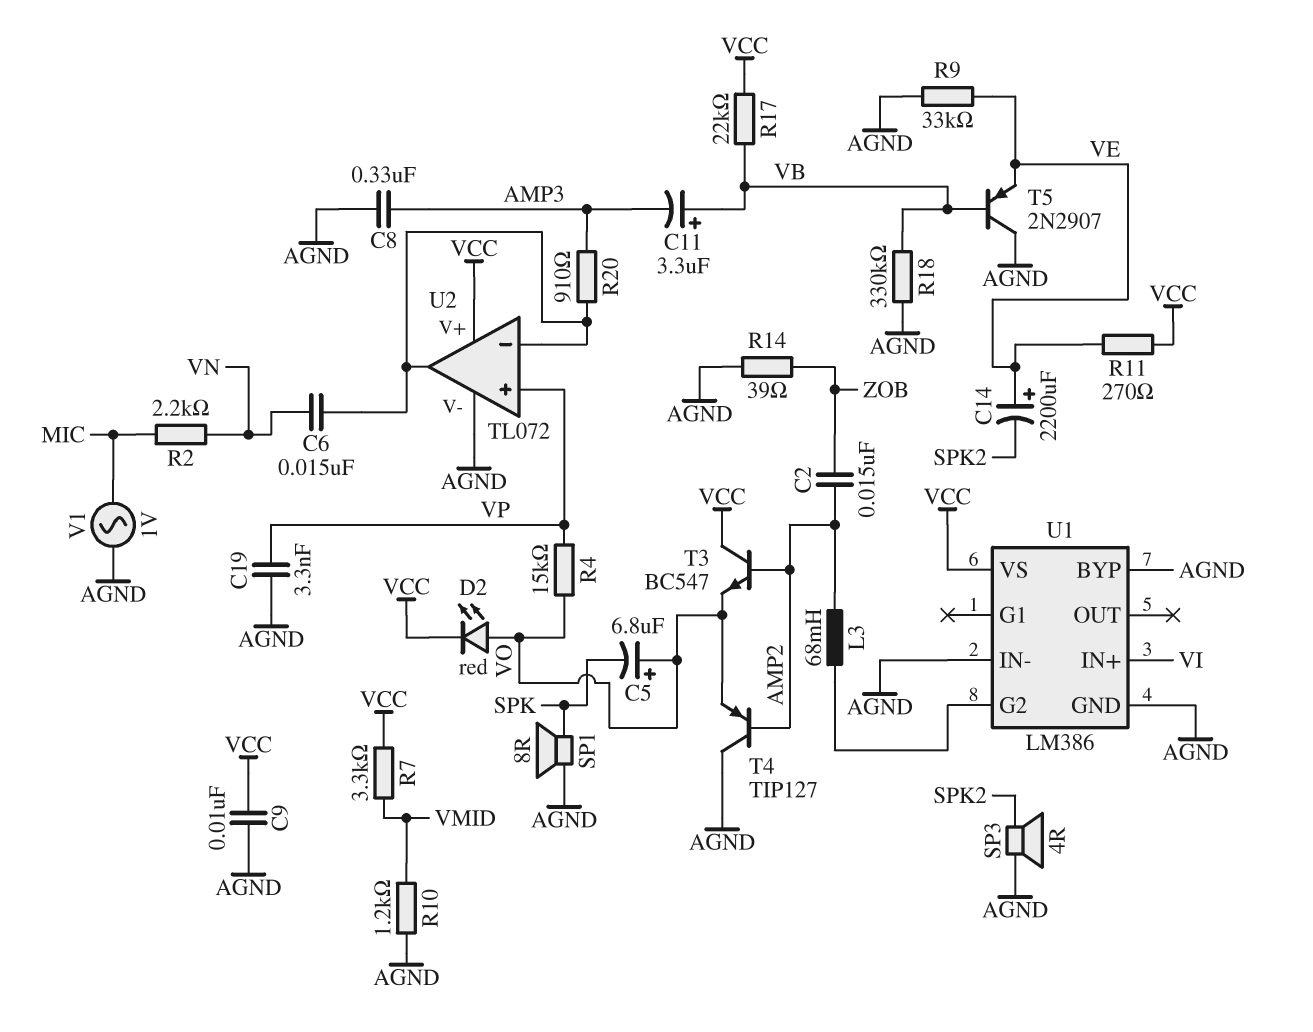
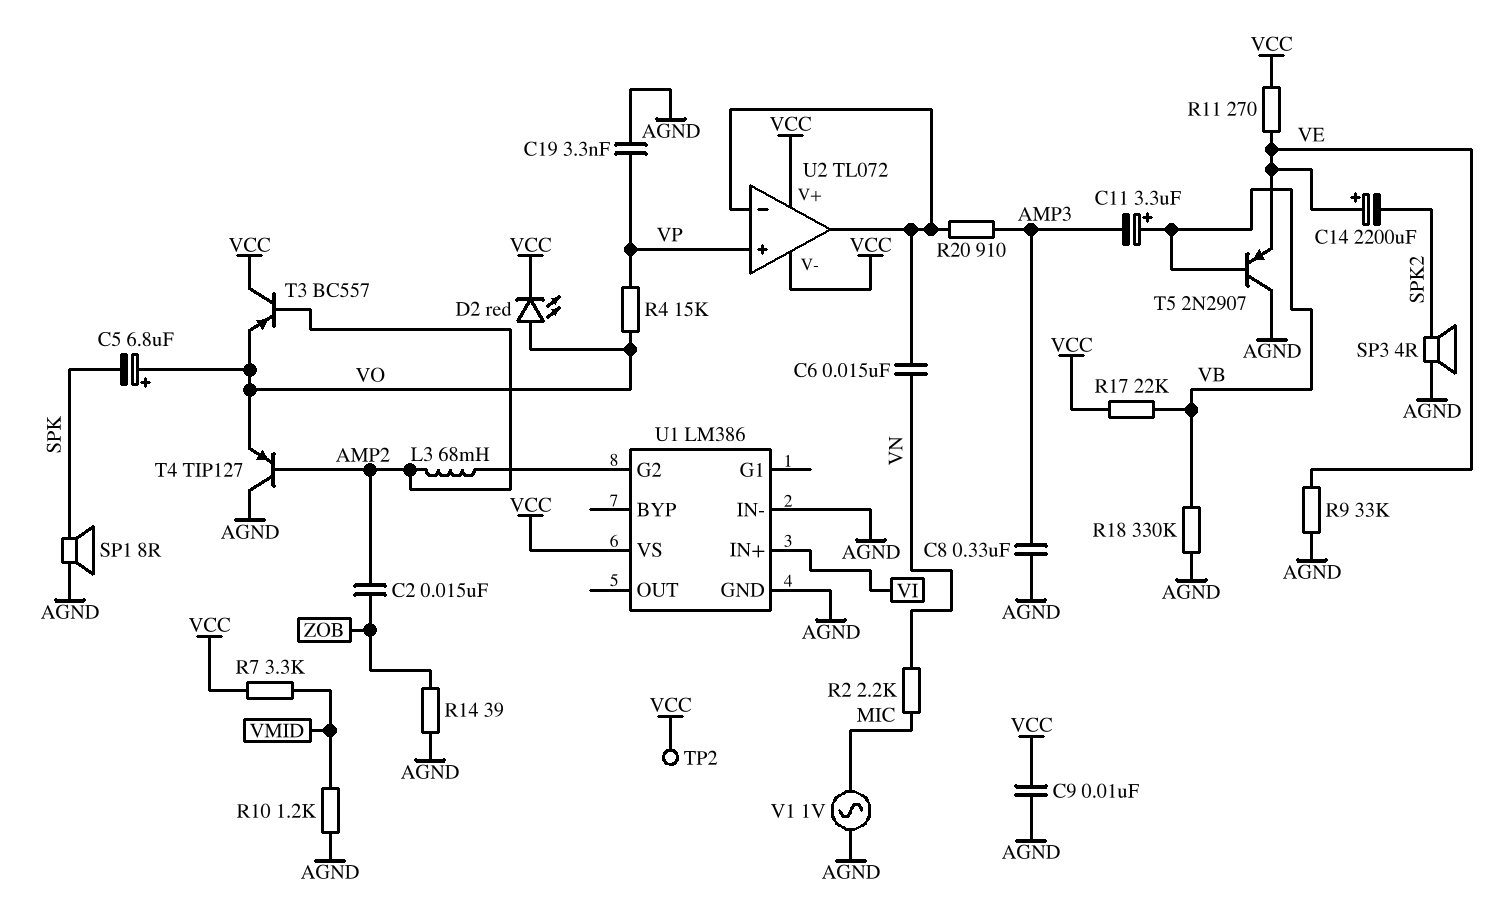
T3: NPN BC547 (B AMP2, C VCC, E VO) -> PNP BC557 (B AMP2, C VCC, E VO)
TP2: none -> test point (VCC)
U1 pin BYP: AGND -> none
U2 pin V-: AGND -> VCC

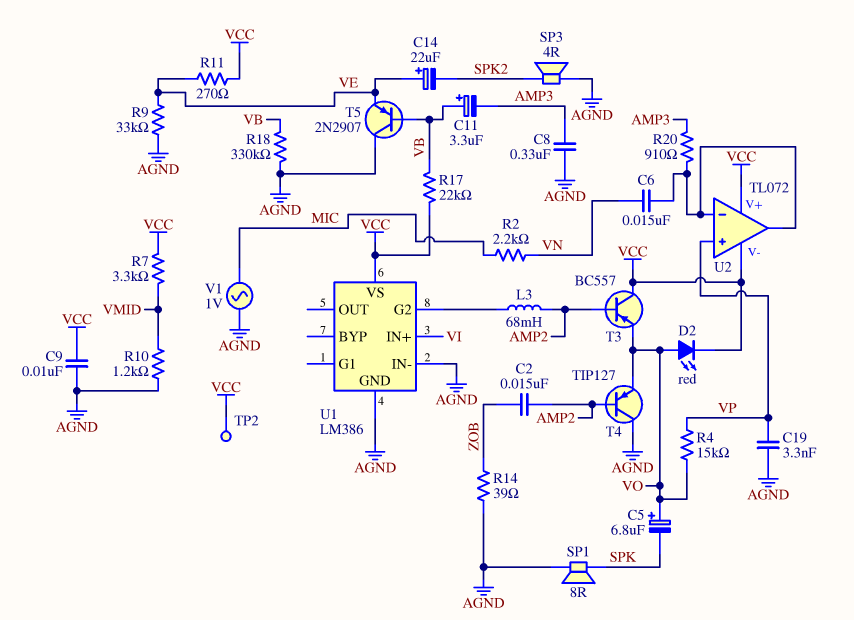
C14: 2200uF (plus VE, minus SPK2) -> 22uF (plus VE, minus SPK2)

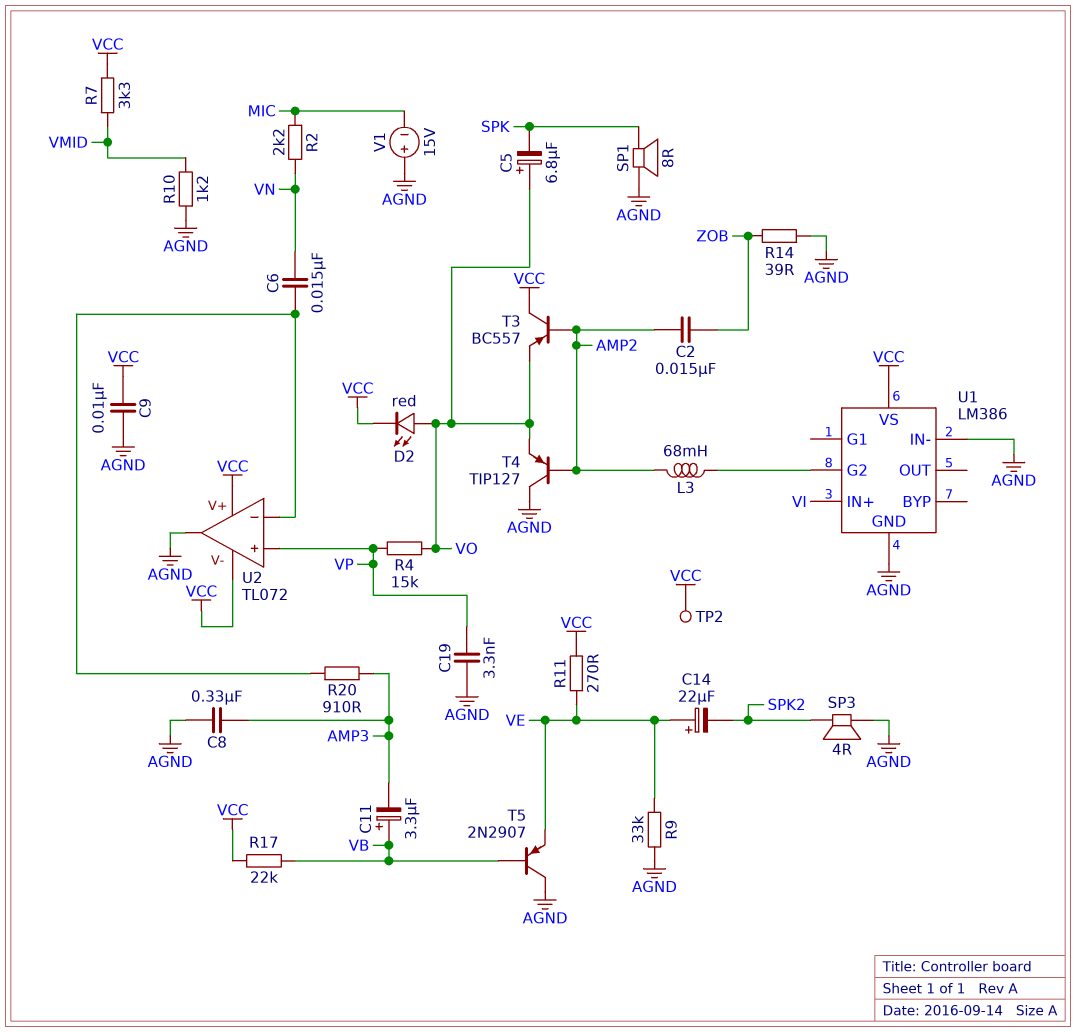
R18: 330k (AGND, VB) -> none
U2 pin out: U2/in- -> AGND
V1: AC 1V (AGND, MIC) -> 15V (plus AGND, minus MIC)

